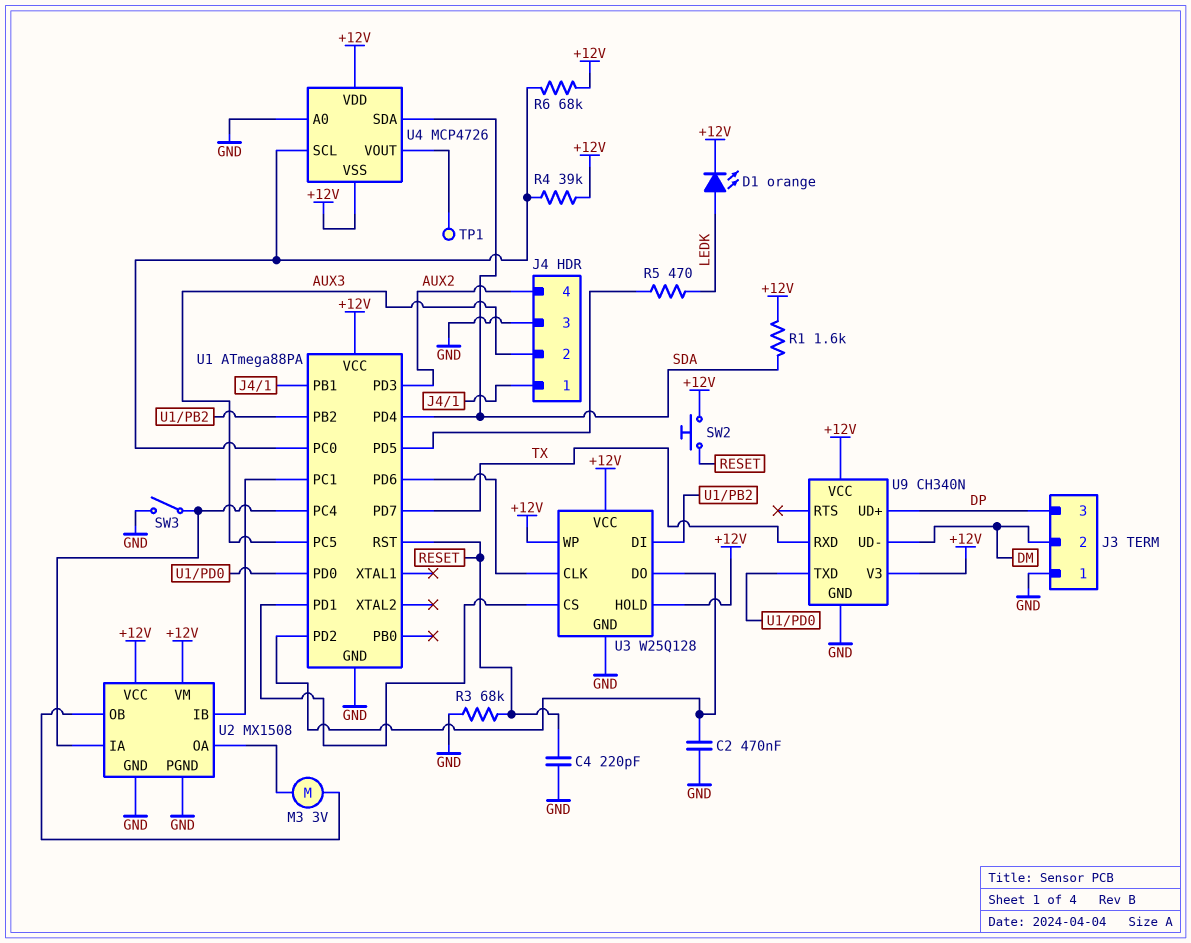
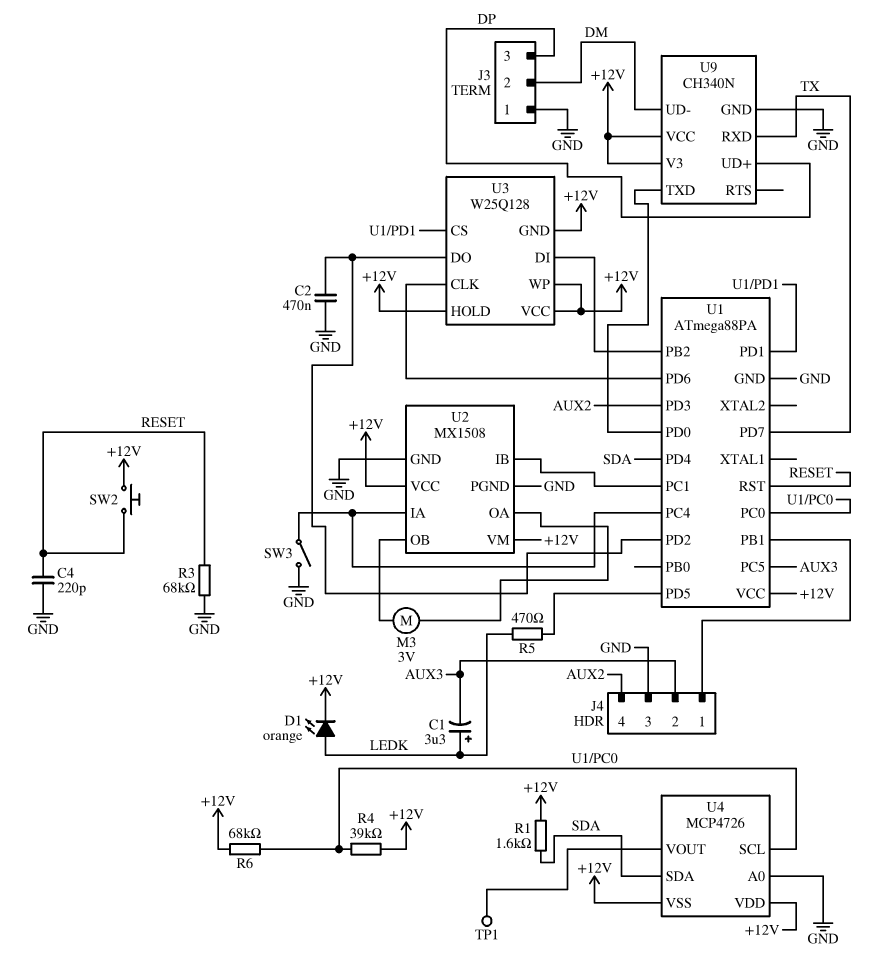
C1: none -> 3.3uF (plus LEDK, minus AUX3)
U3 pin GND: GND -> +12V

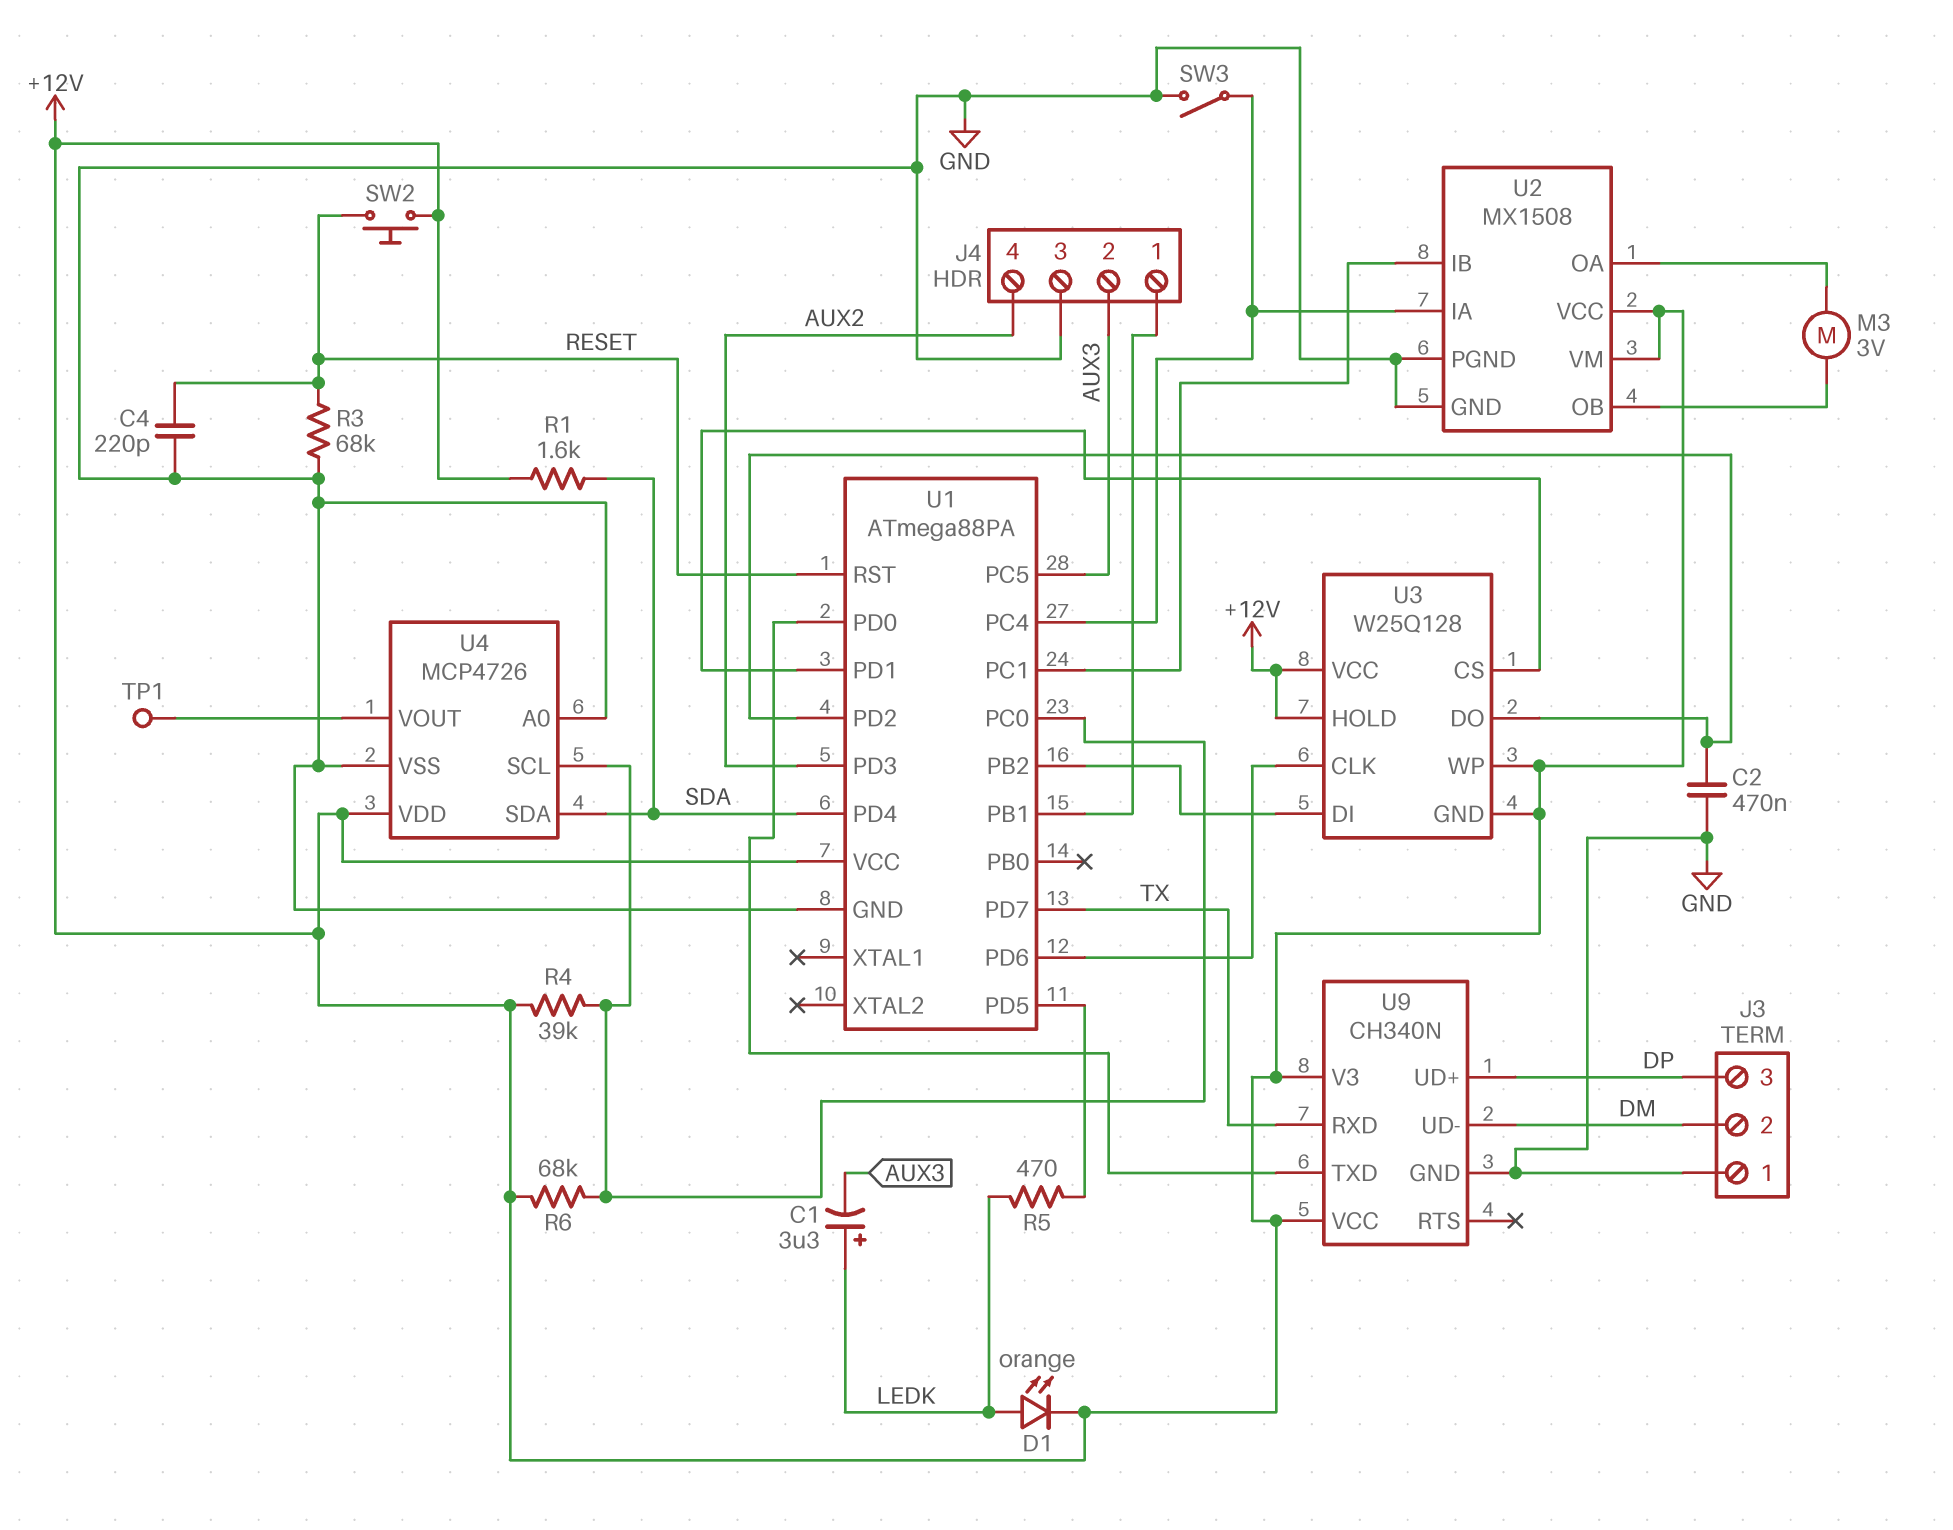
U4 pin VSS: +12V -> GND

